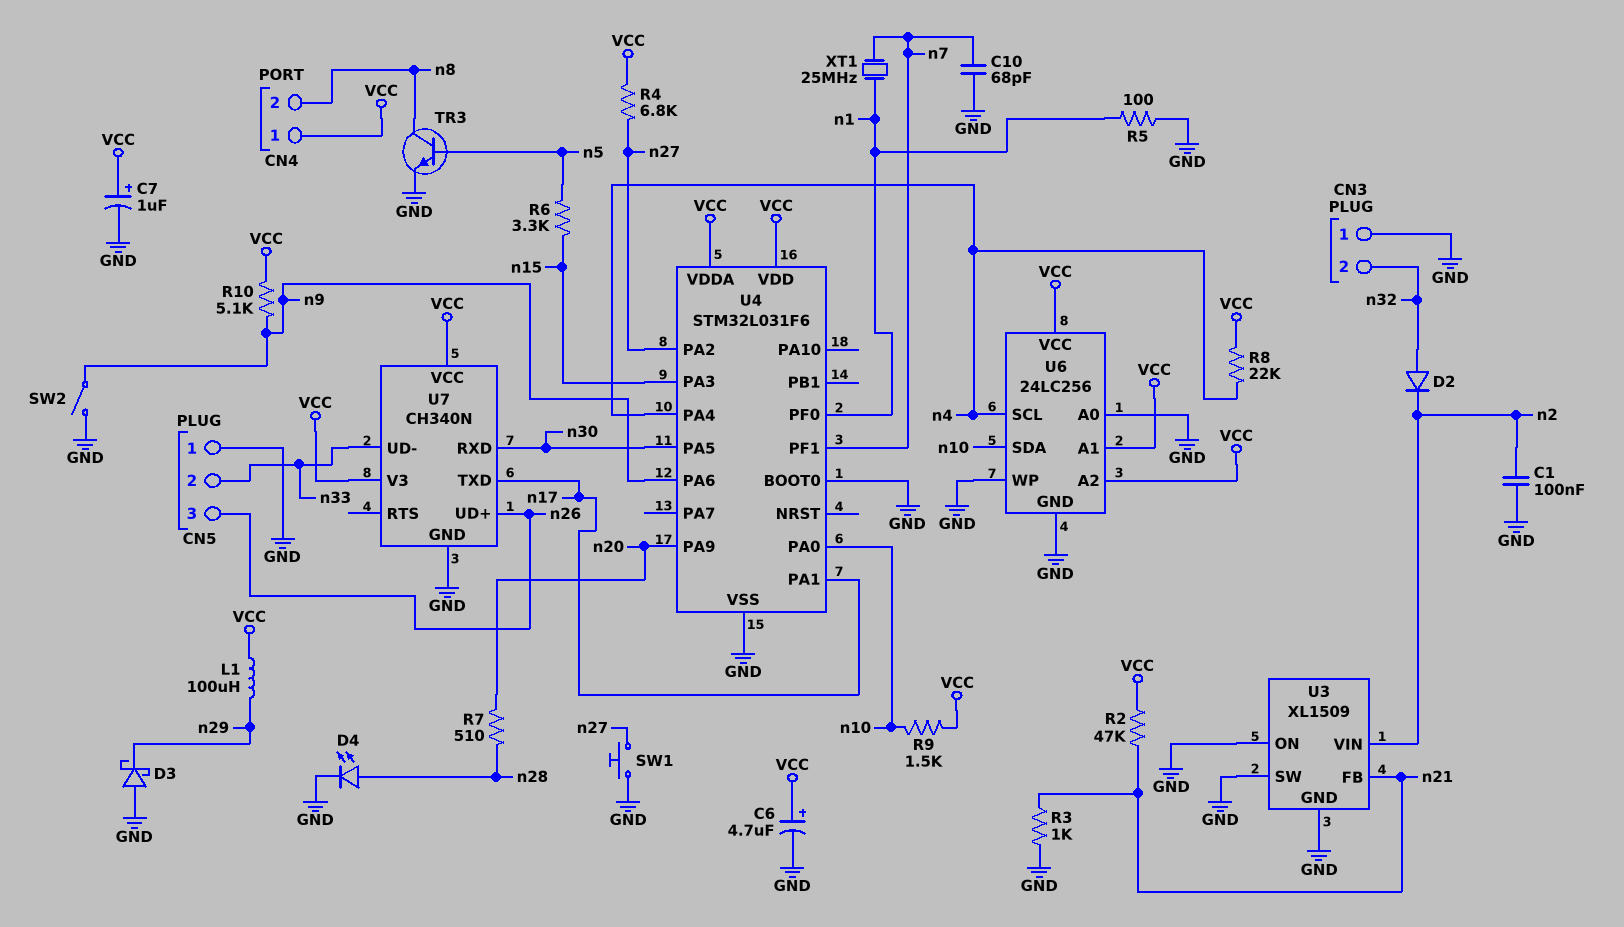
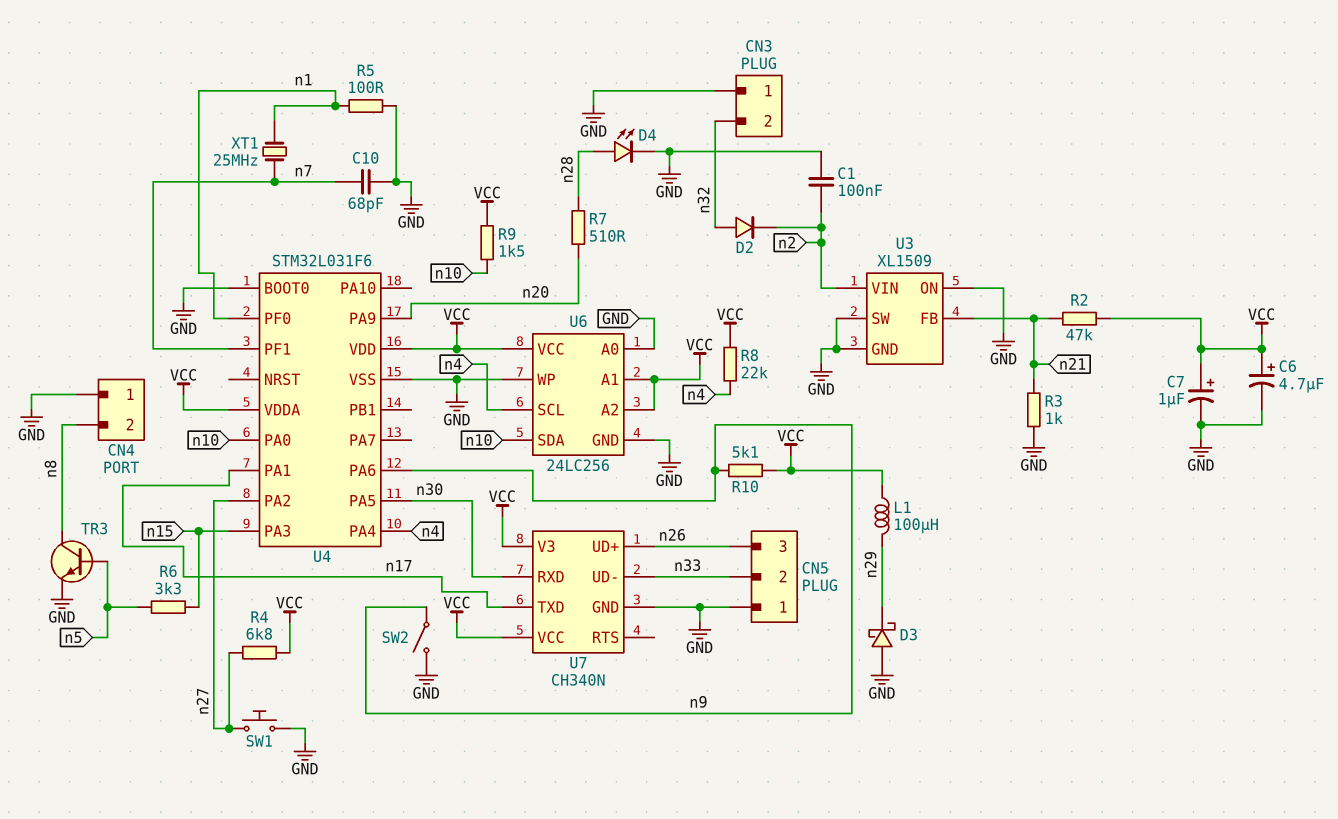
CN4 pin 1: VCC -> GND

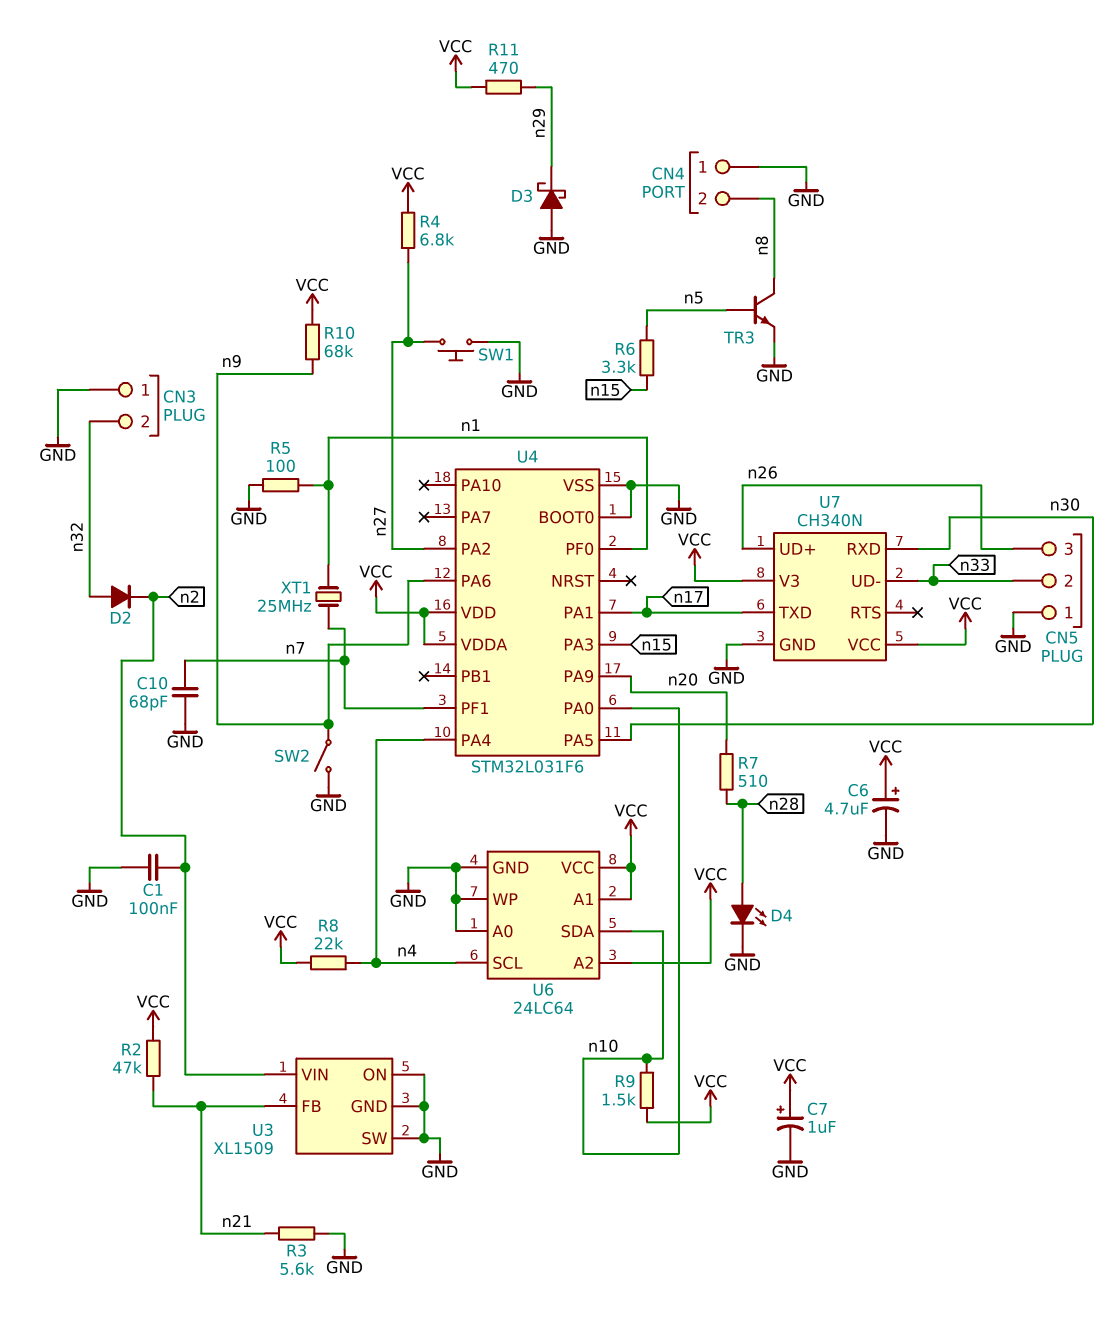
L1: 100uH (VCC, n29) -> none
R3: 1k (GND, n21) -> 5.6k (GND, n21)
R10: 5.1k (VCC, n9) -> 68k (VCC, n9)
R11: none -> 470 (VCC, n29)
U6: 24LC256 -> 24LC64

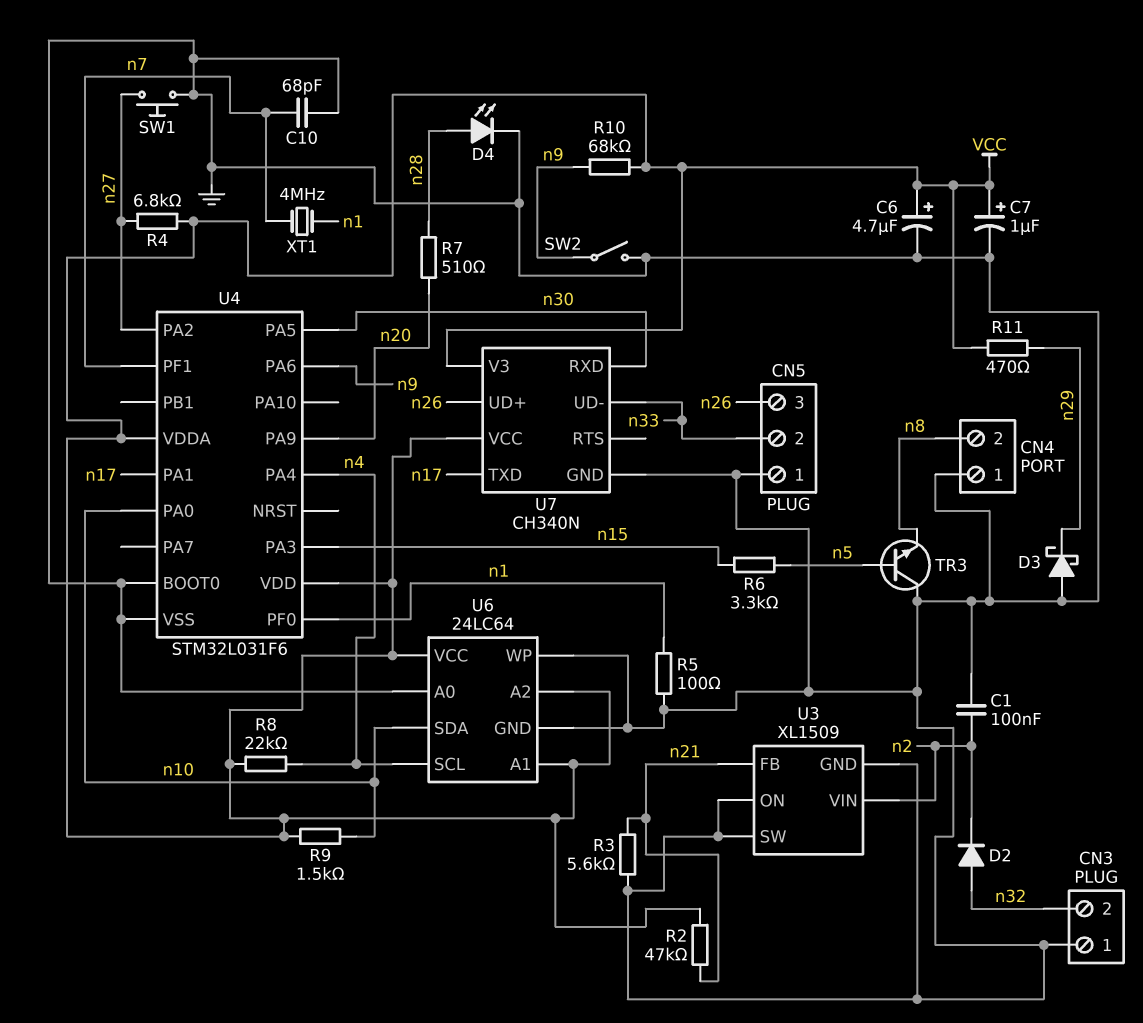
TR3: NPN (B n5, C n8, E GND) -> NPN (B n5, C GND, E n8)
XT1: 25MHz (n1, n7) -> 4MHz (n1, n7)

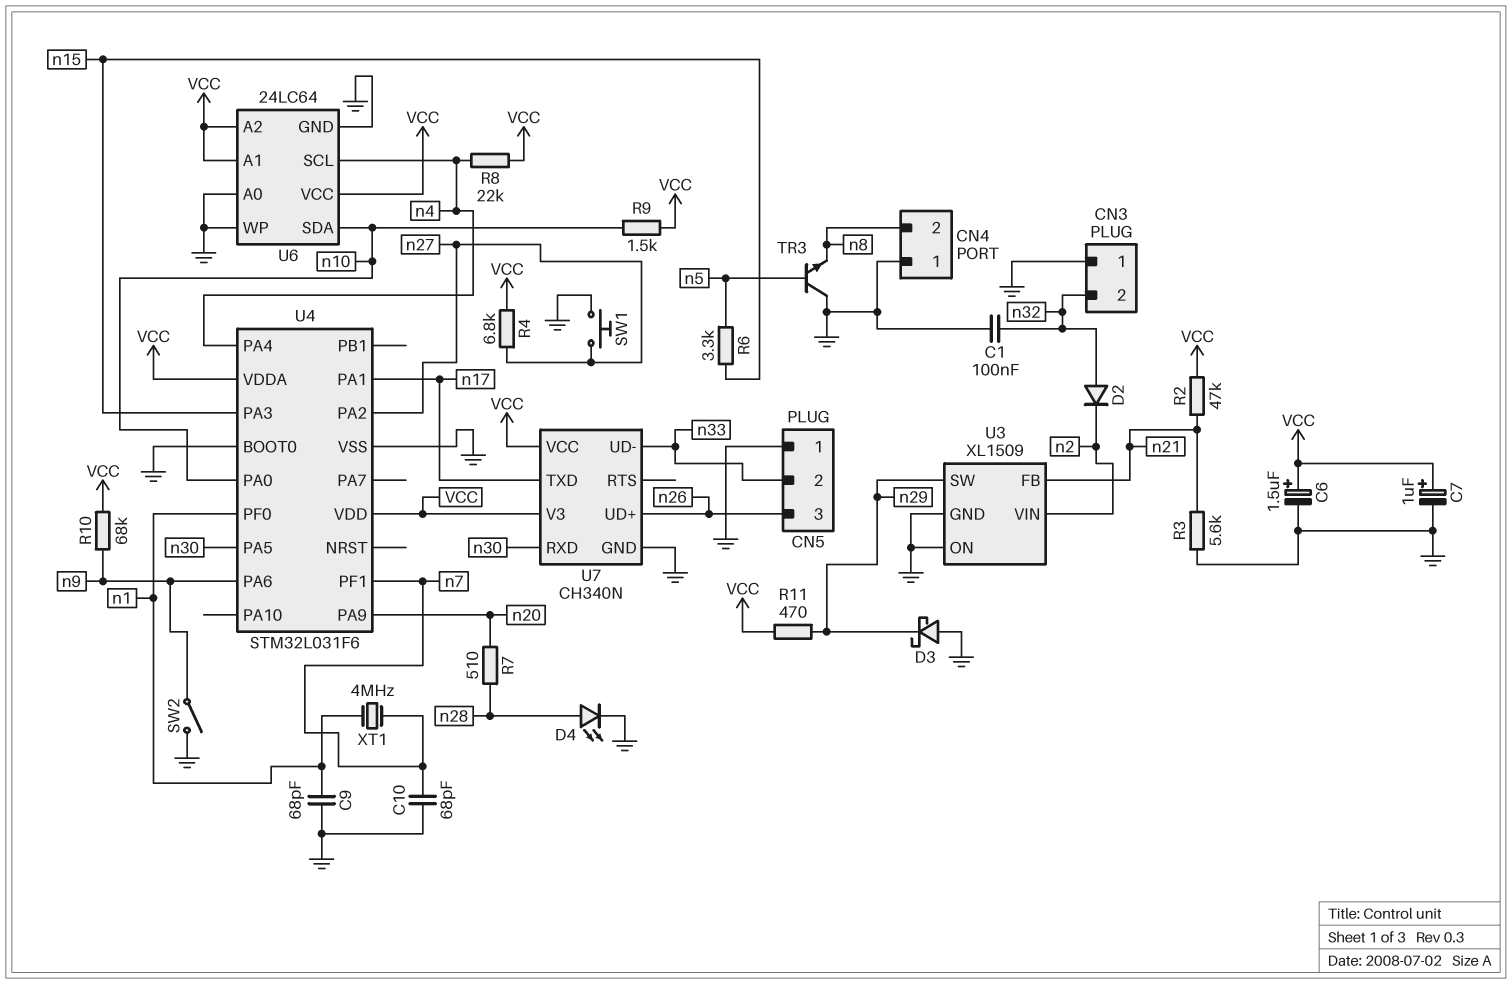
C1: 100nF (GND, n2) -> 100nF (GND, n32)
C6: 4.7uF (plus VCC, minus GND) -> 1.5uF (plus VCC, minus GND)
C9: none -> 68pF (GND, n1)
R5: 100 (GND, n1) -> none
U3 pin SW: GND -> n29

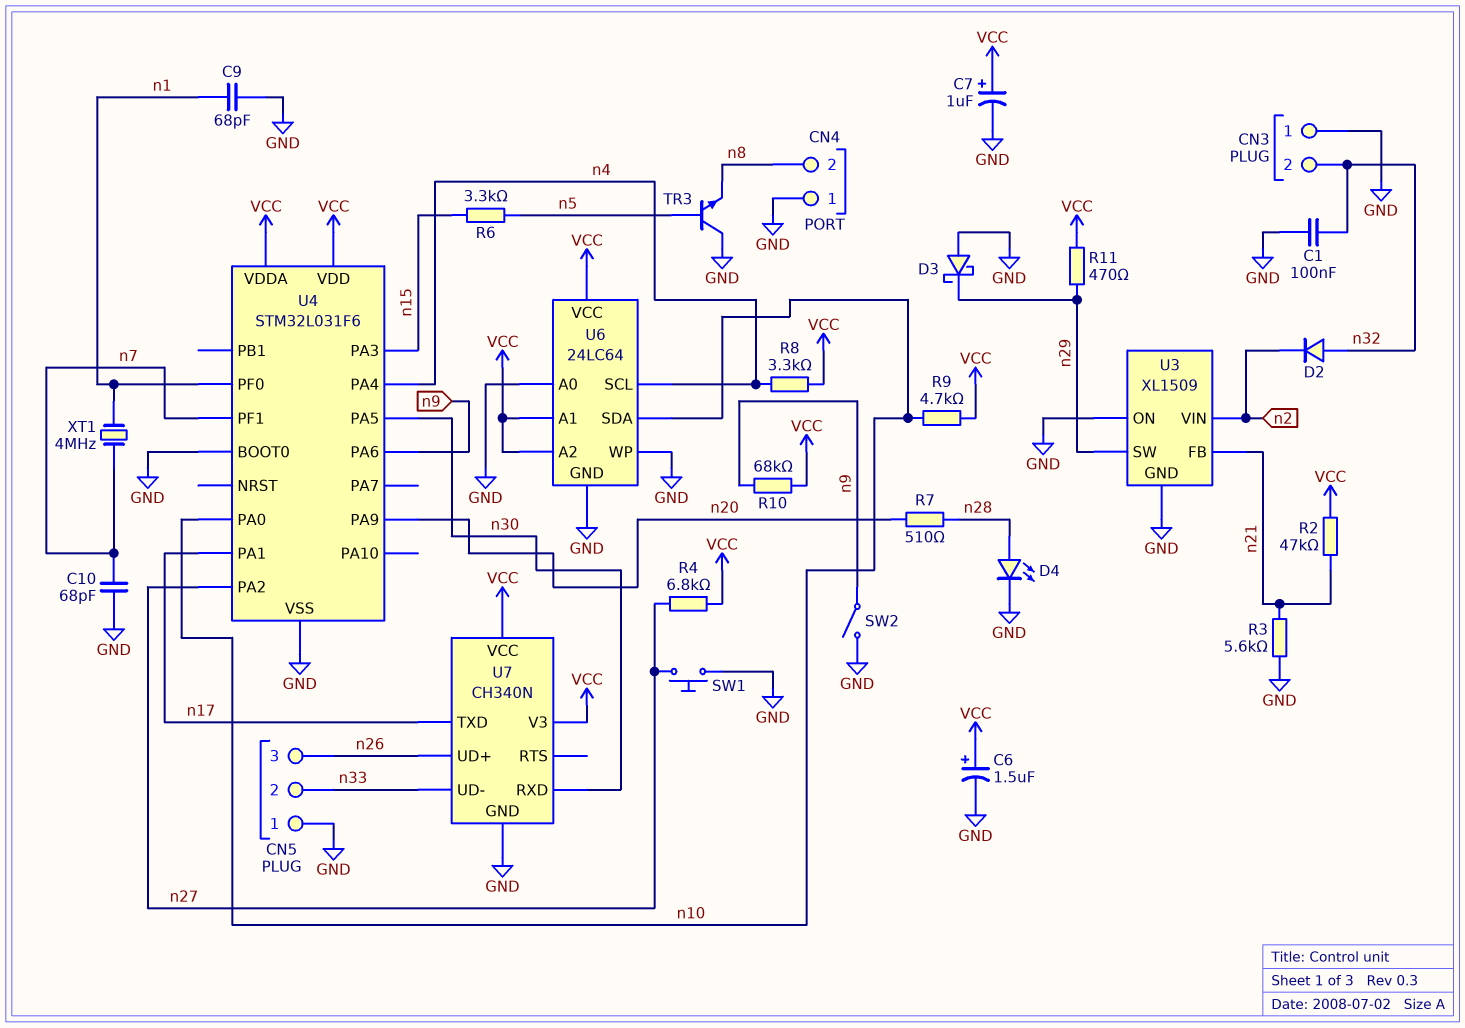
R8: 22k (VCC, n4) -> 3.3k (VCC, n4)
R9: 1.5k (VCC, n10) -> 4.7k (VCC, n10)

